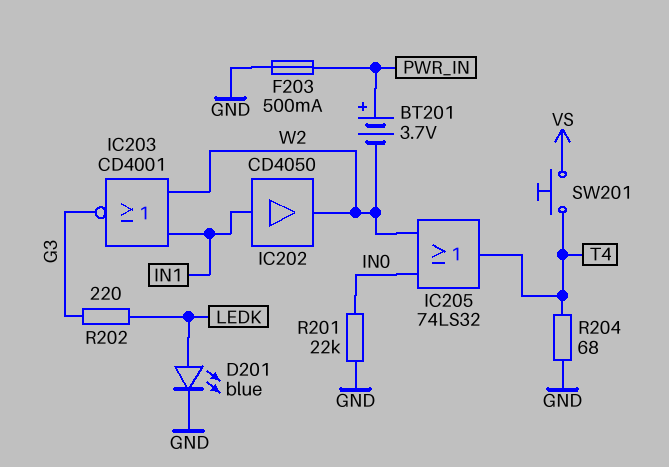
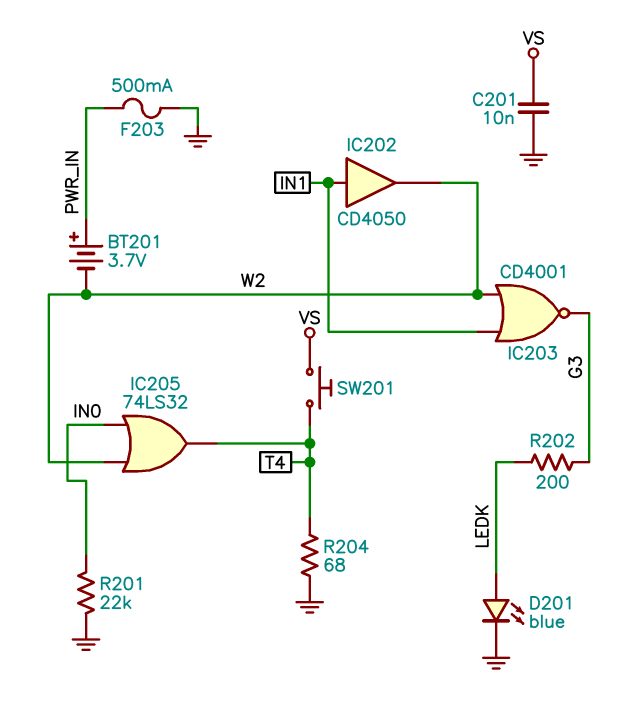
C201: none -> 10nF (GND, VS)
R202: 220 (G3, LEDK) -> 200 (G3, LEDK)

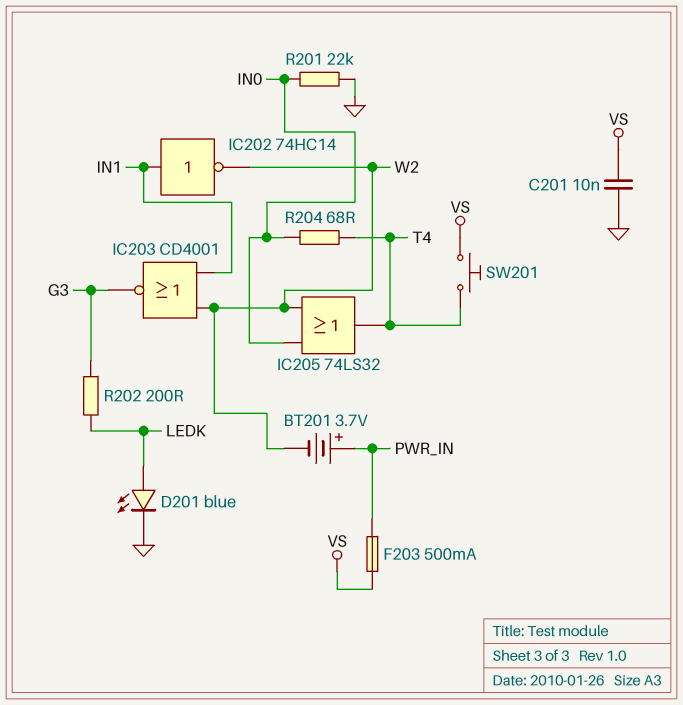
F203: 500mA (GND, PWR_IN) -> 500mA (PWR_IN, VS)
IC202: buffer CD4050 (in IN1, out W2) -> NOT 74HC14 (in IN1, out W2)
R204: 68 (GND, T4) -> 68 (IN0, T4)

